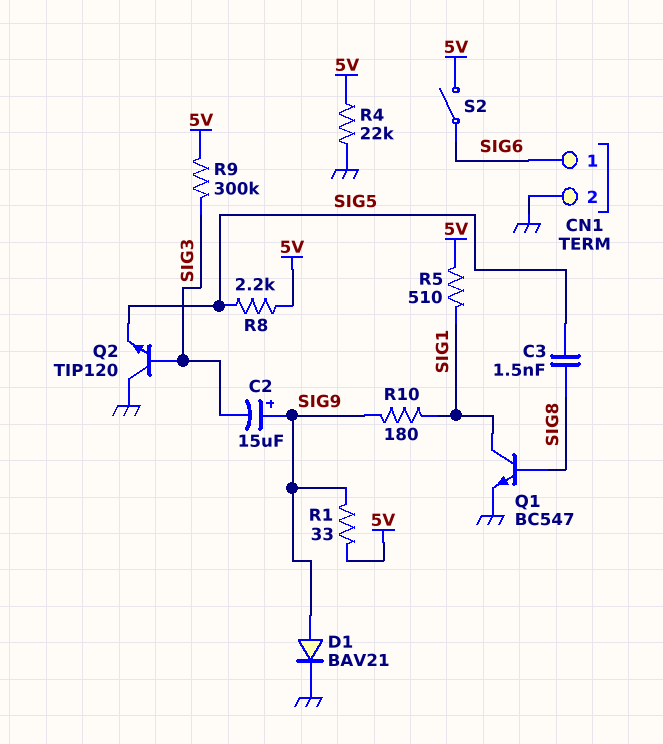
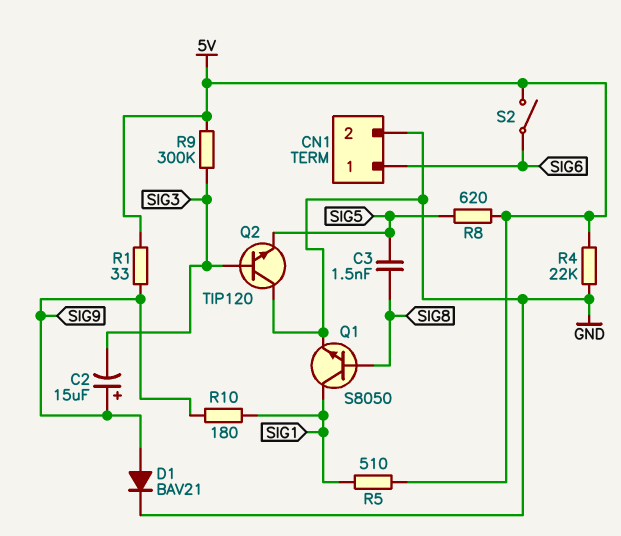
Q1: NPN BC547 (B SIG8, C SIG1, E GND) -> NPN S8050 (B SIG8, C SIG1, E GND)
R8: 2.2k (5V, SIG5) -> 620 (5V, SIG5)

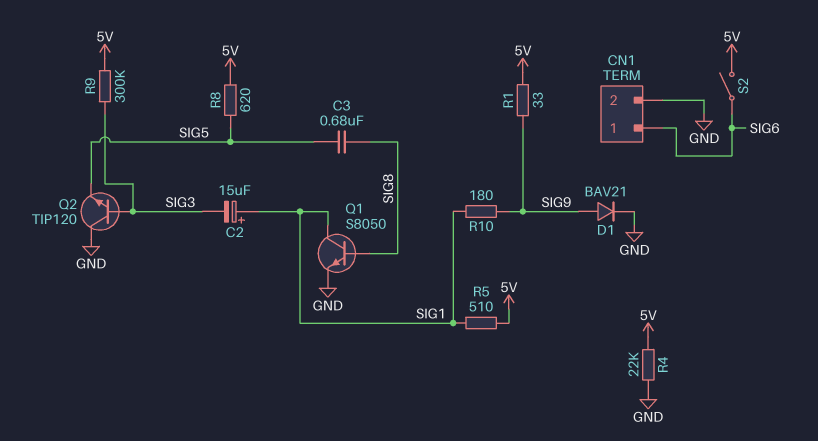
C2: 15uF (plus SIG9, minus SIG3) -> 15uF (plus SIG1, minus SIG3)
C3: 1.5nF (SIG5, SIG8) -> 680nF (SIG5, SIG8)

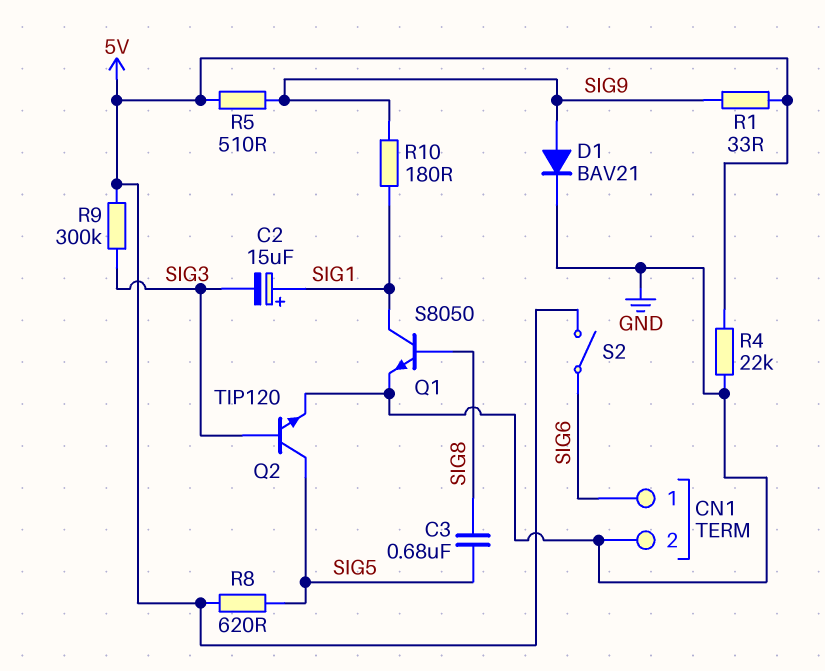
Q2: NPN TIP120 (B SIG3, C GND, E SIG5) -> NPN TIP120 (B SIG3, C SIG5, E GND)
R5: 510 (5V, SIG1) -> 510 (5V, SIG9)

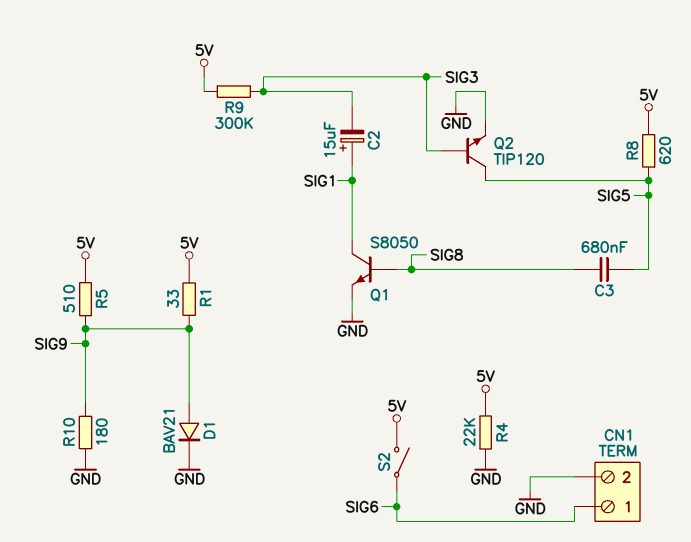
R10: 180 (SIG1, SIG9) -> 180 (GND, SIG9)

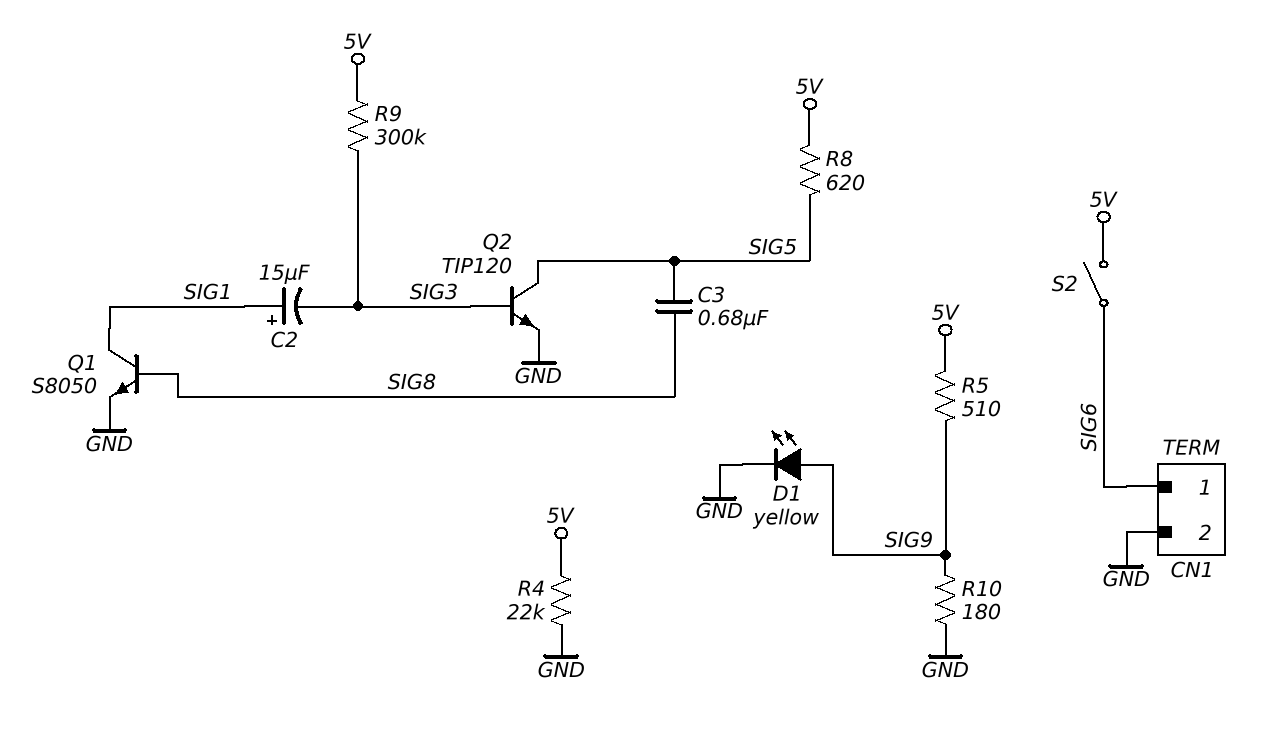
D1: diode BAV21 (A SIG9, K GND) -> LED yellow (A SIG9, K GND)
R1: 33 (5V, SIG9) -> none

